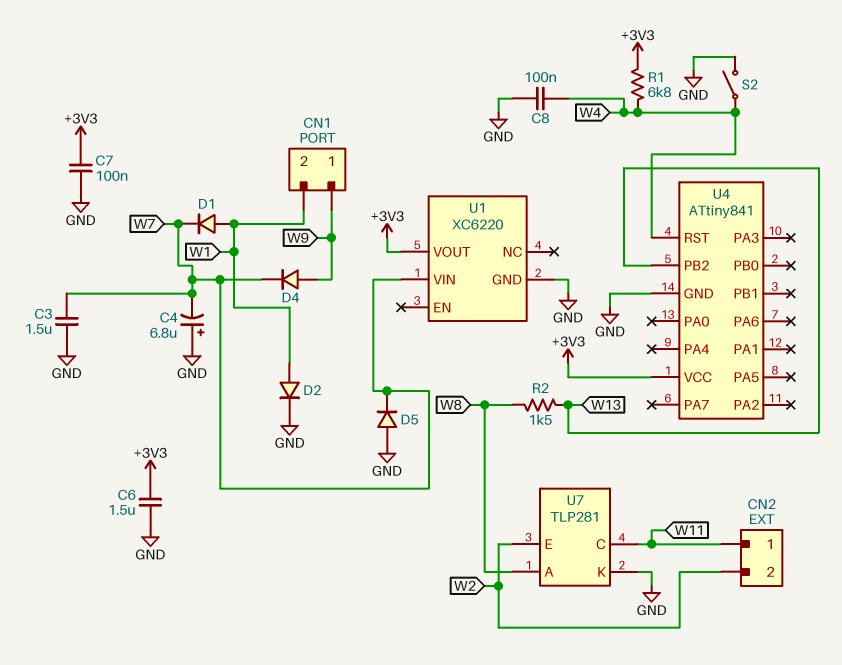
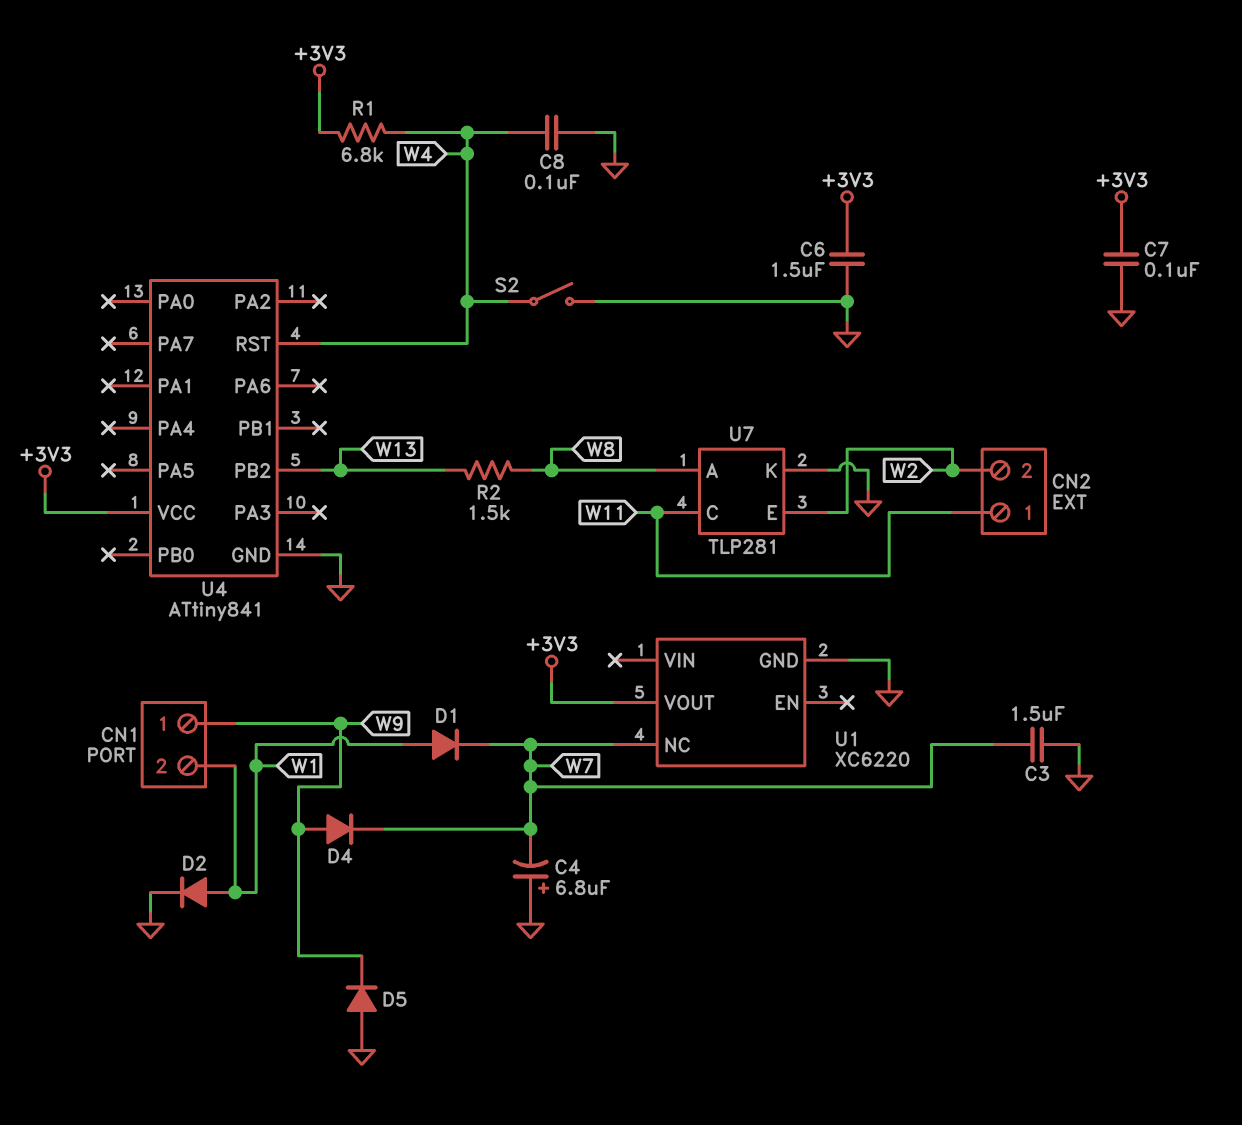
D5: diode (A GND, K W7) -> diode (A GND, K W9)
U1 pin NC: none -> W7
U1 pin VIN: W7 -> none

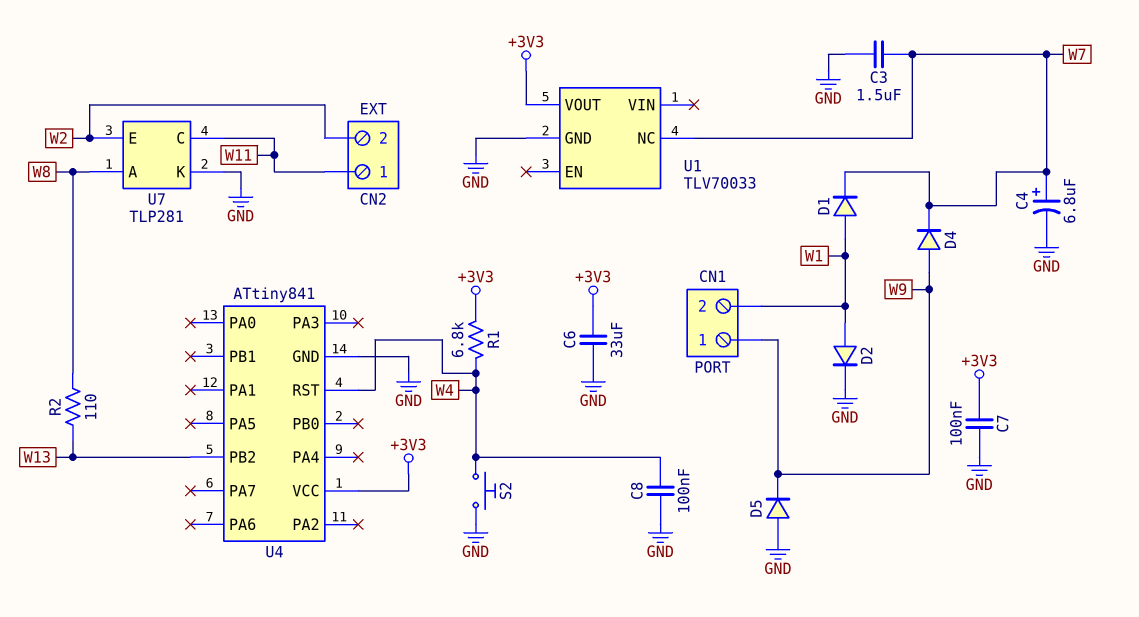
C4: 6.8uF (plus GND, minus W7) -> 6.8uF (plus W7, minus GND)
C6: 1.5uF (+3V3, GND) -> 33uF (+3V3, GND)
R2: 1.5k (W8, W13) -> 110 (W8, W13)
S2: switch (GND, W4) -> button (GND, W4)
U1: XC6220 -> TLV70033

